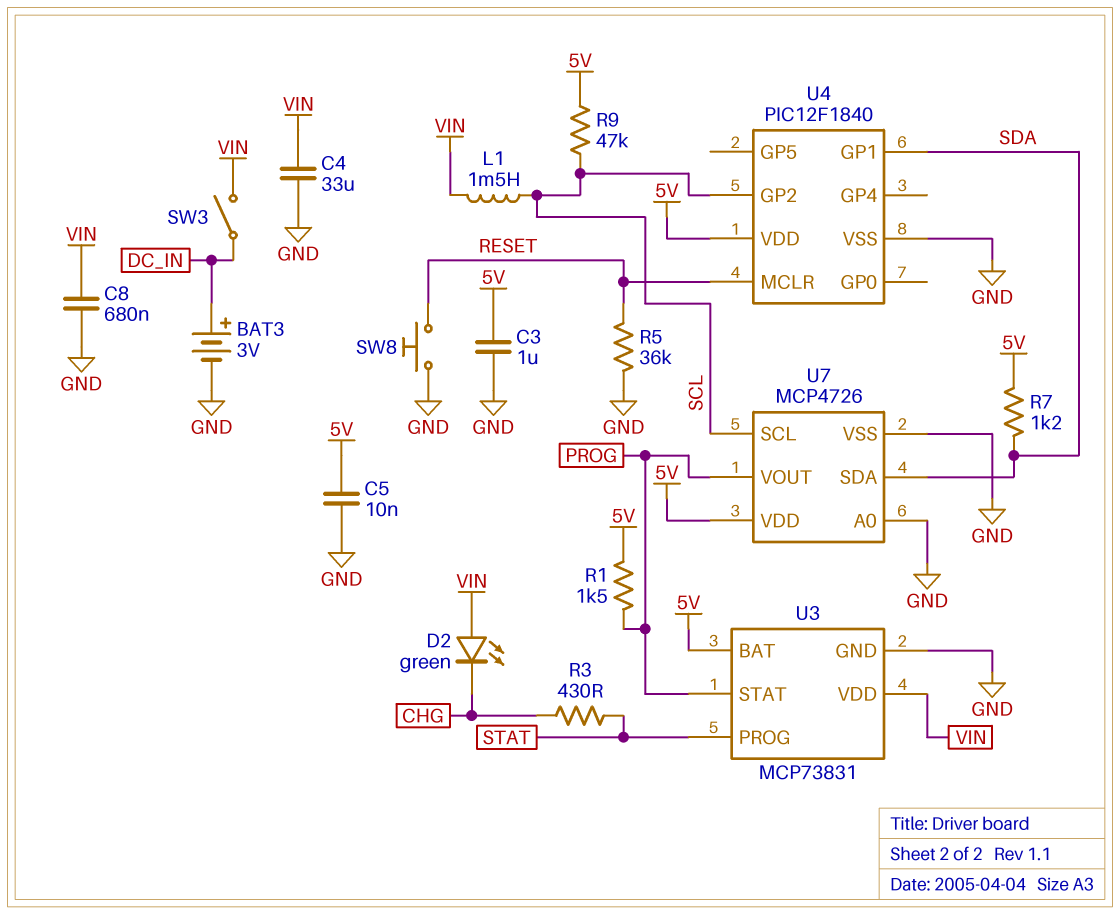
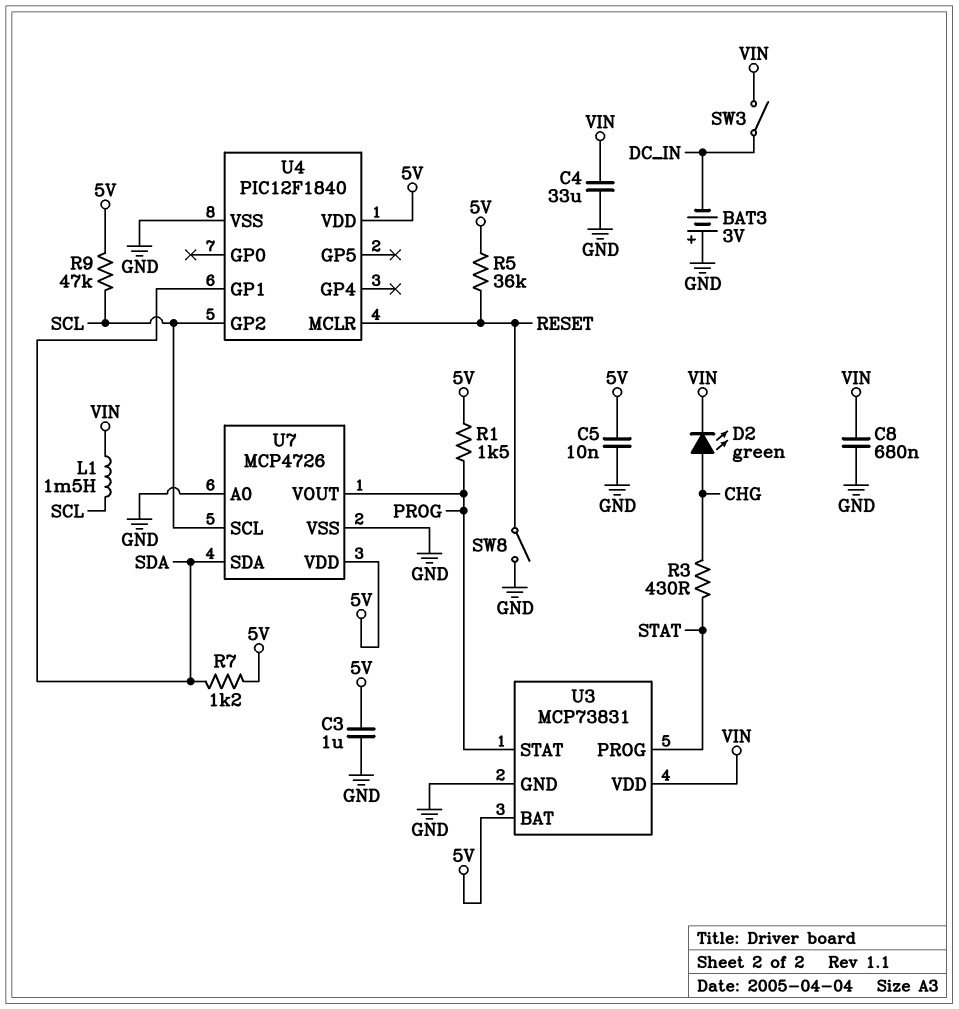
BAT3: 3V (plus DC_IN, minus GND) -> 3V (plus GND, minus DC_IN)
D2: LED green (A VIN, K CHG) -> LED green (A CHG, K VIN)
R5: 36k (GND, RESET) -> 36k (5V, RESET)
SW8: button (GND, RESET) -> switch (GND, RESET)

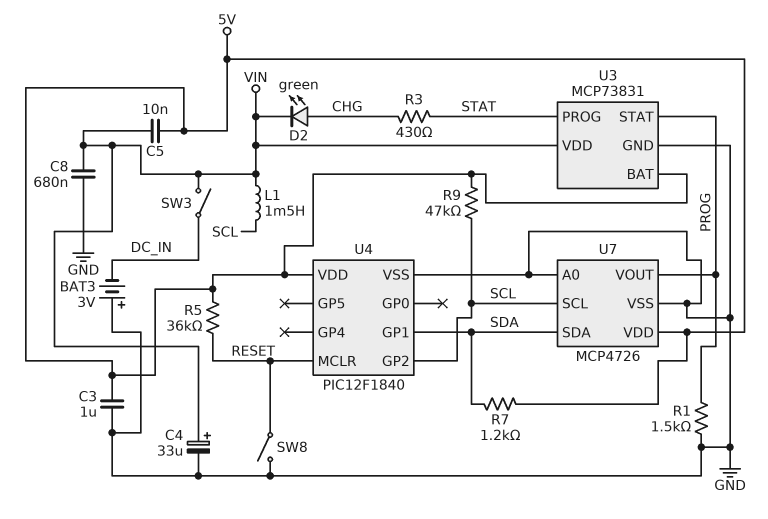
C4: 33uF (GND, VIN) -> 33uF (plus VIN, minus GND)
C5: 10nF (5V, GND) -> 10nF (5V, VIN)
R1: 1.5k (5V, PROG) -> 1.5k (GND, PROG)

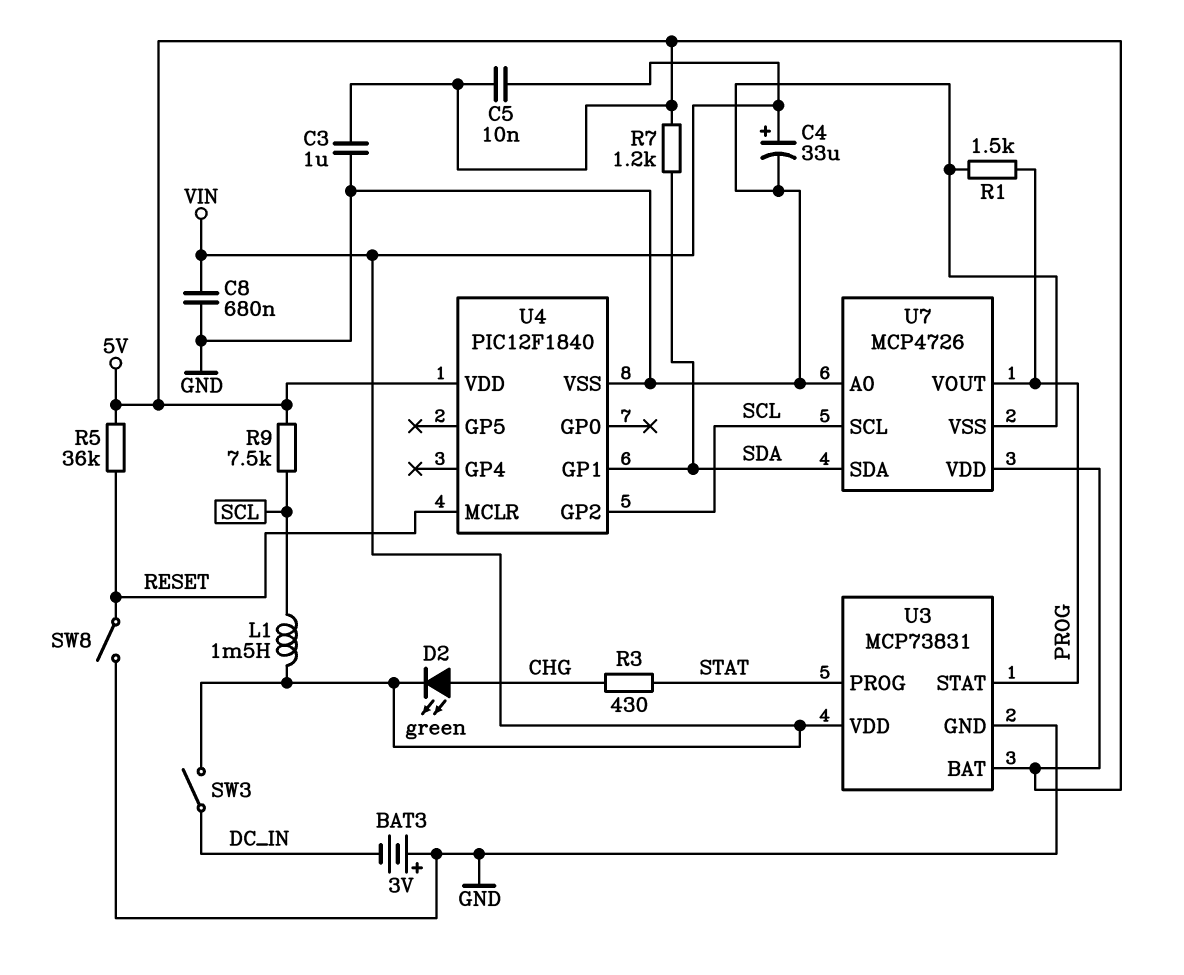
R9: 47k (5V, SCL) -> 7.5k (5V, SCL)

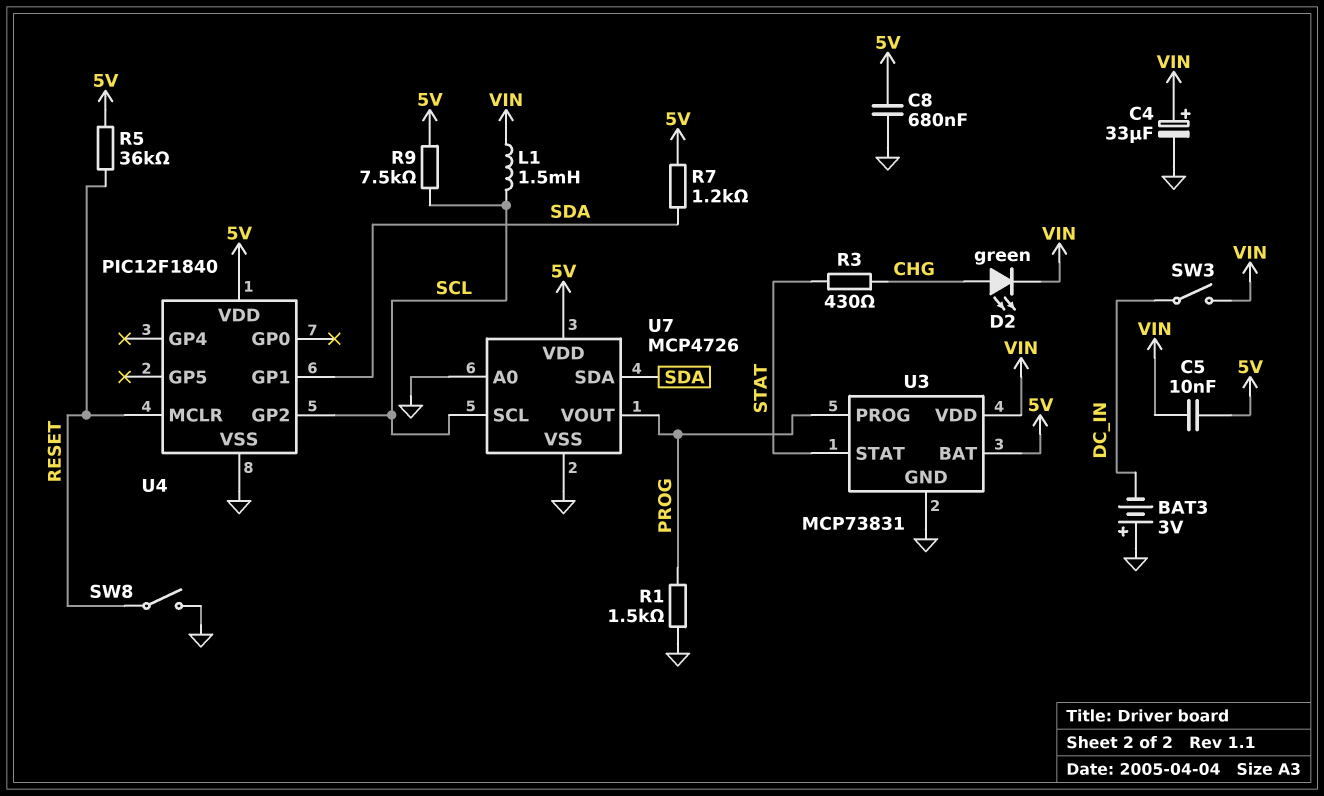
C3: 1uF (5V, GND) -> none
C8: 680nF (GND, VIN) -> 680nF (5V, GND)
U3 pin PROG: STAT -> PROG
U3 pin STAT: PROG -> STAT

